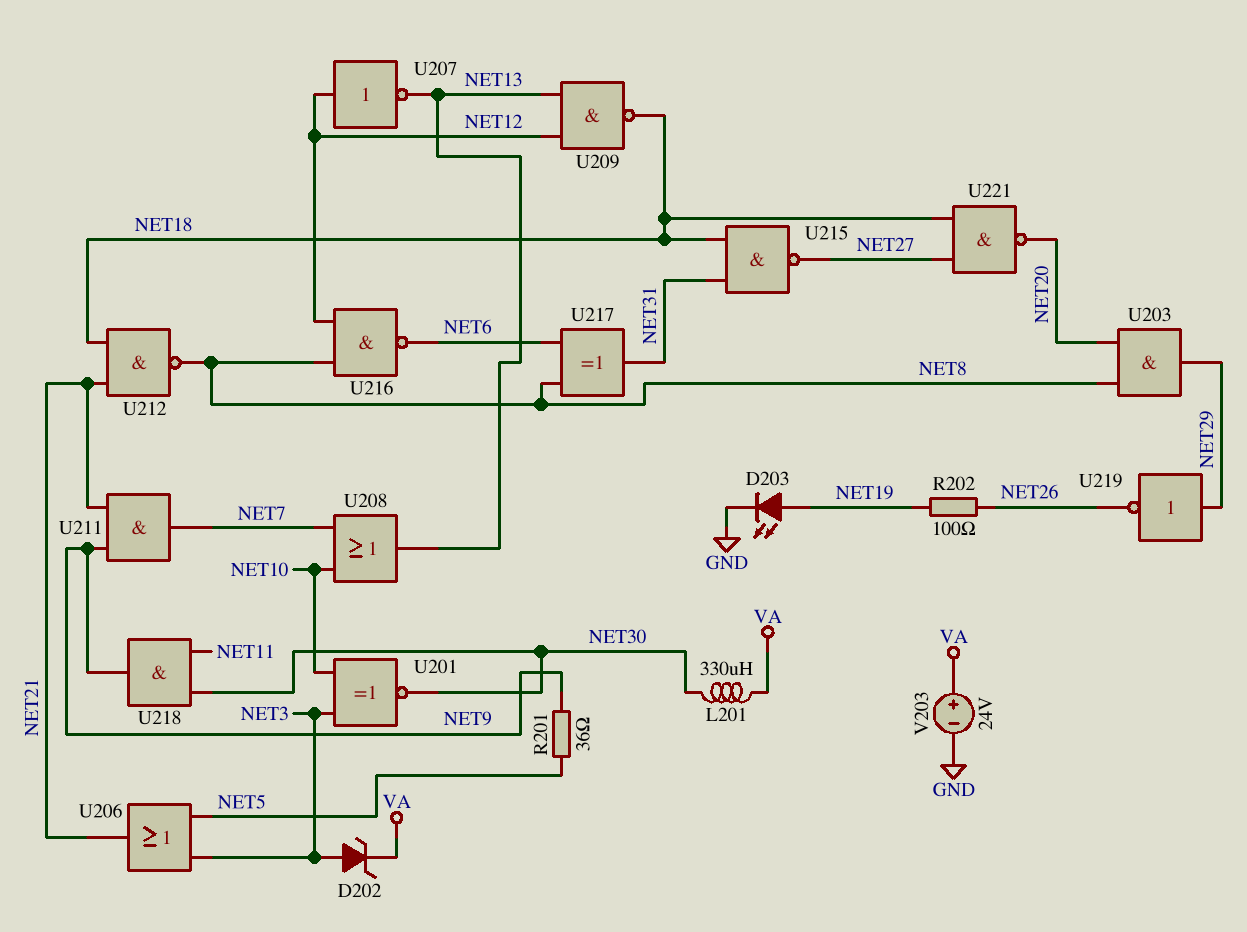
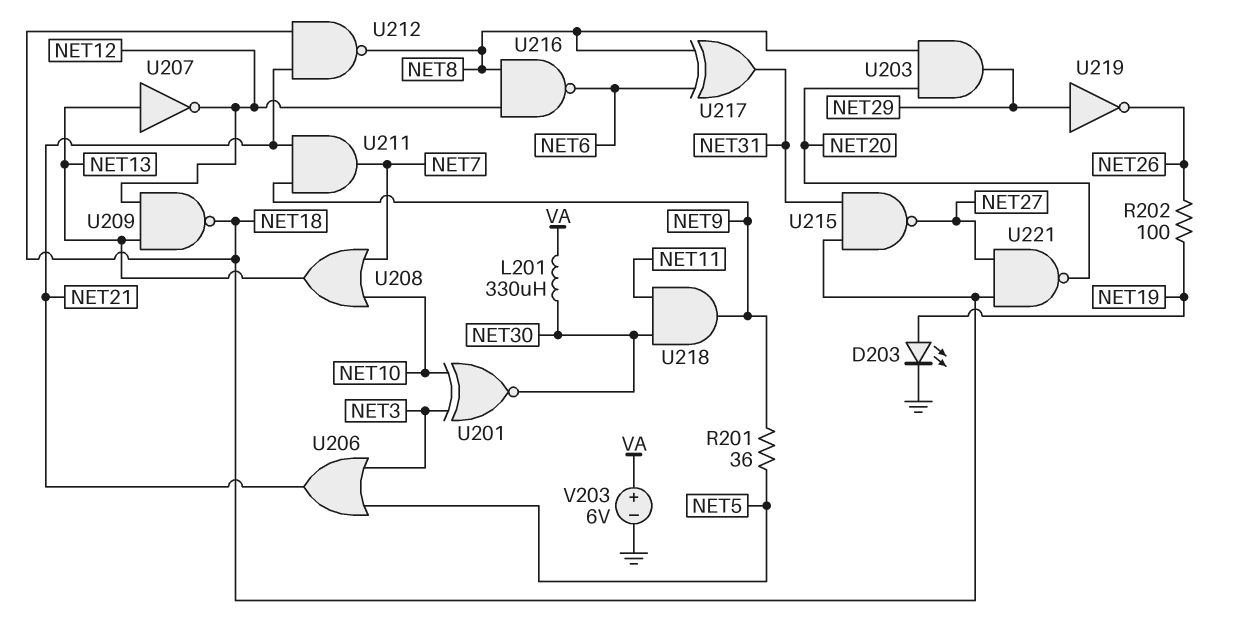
D202: zener (A NET3, K VA) -> none
U207: NOT (in NET12, out NET13) -> NOT (in NET13, out NET12)
V203: 24V (plus VA, minus GND) -> 6V (plus VA, minus GND)

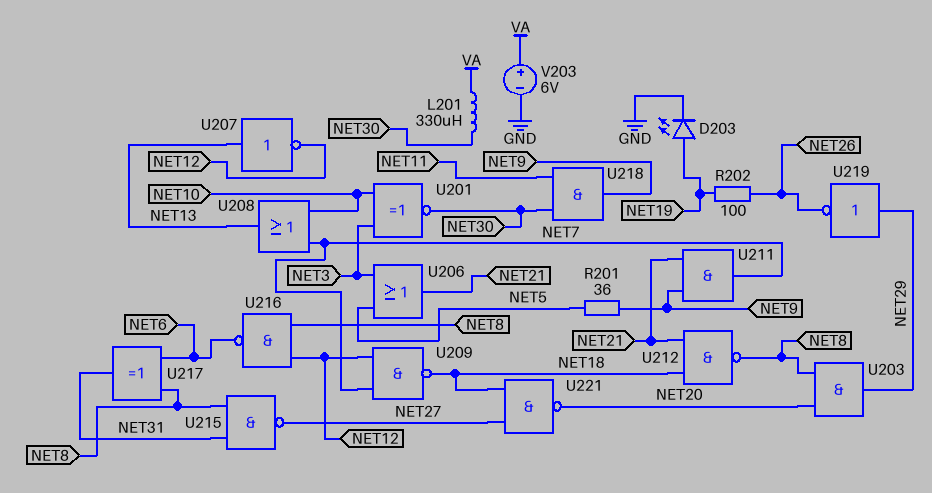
U209: NAND (in NET12, in NET13, out NET18) -> NAND (in NET7, in NET12, out NET18)
U215: NAND (in NET18, in NET31, out NET27) -> NAND (in NET8, in NET31, out NET27)

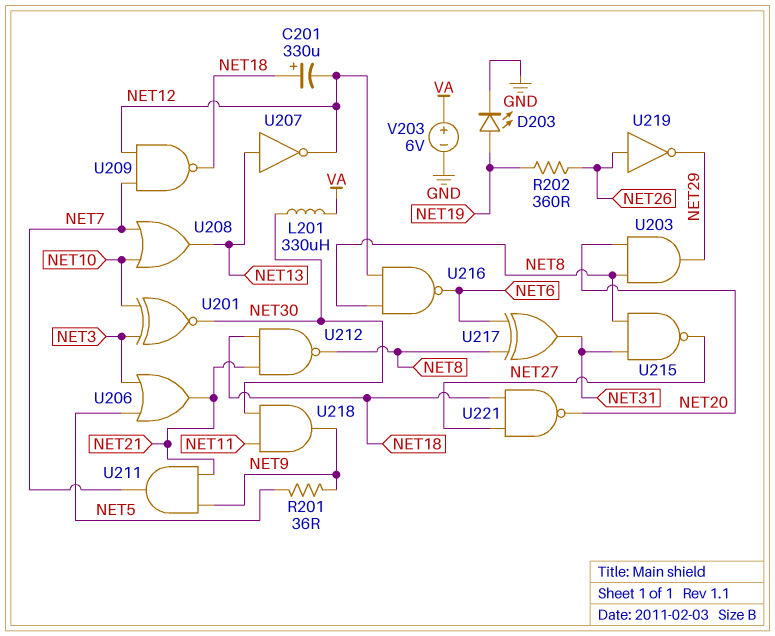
C201: none -> 330uF (plus NET18, minus NET12)
R202: 100 (NET19, NET26) -> 360 (NET19, NET26)
U219: NOT (in NET29, out NET26) -> NOT (in NET26, out NET29)

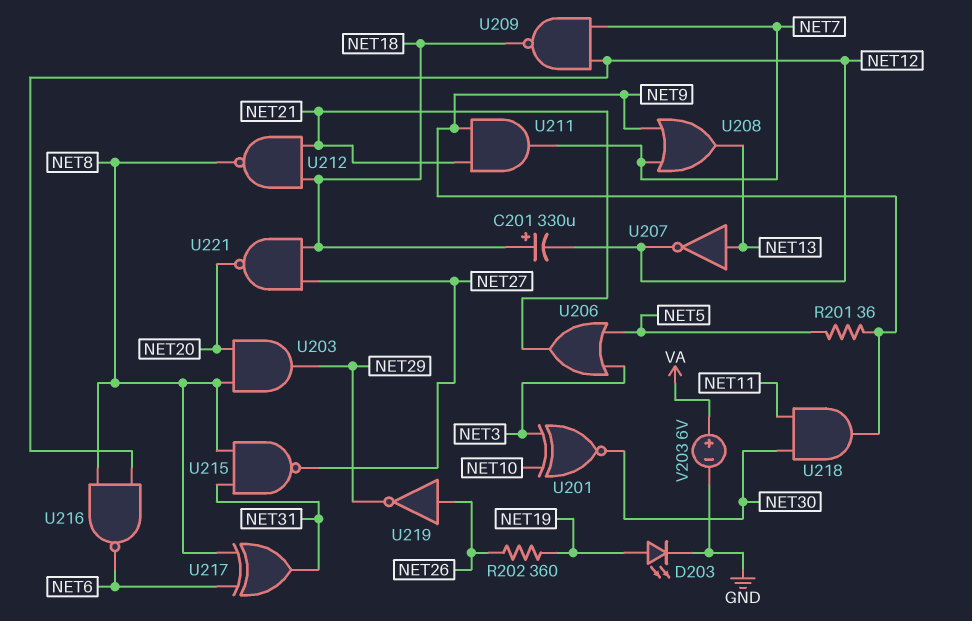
L201: 330uH (NET30, VA) -> none
U208: OR (in NET7, in NET10, out NET13) -> OR (in NET7, in NET9, out NET13)

